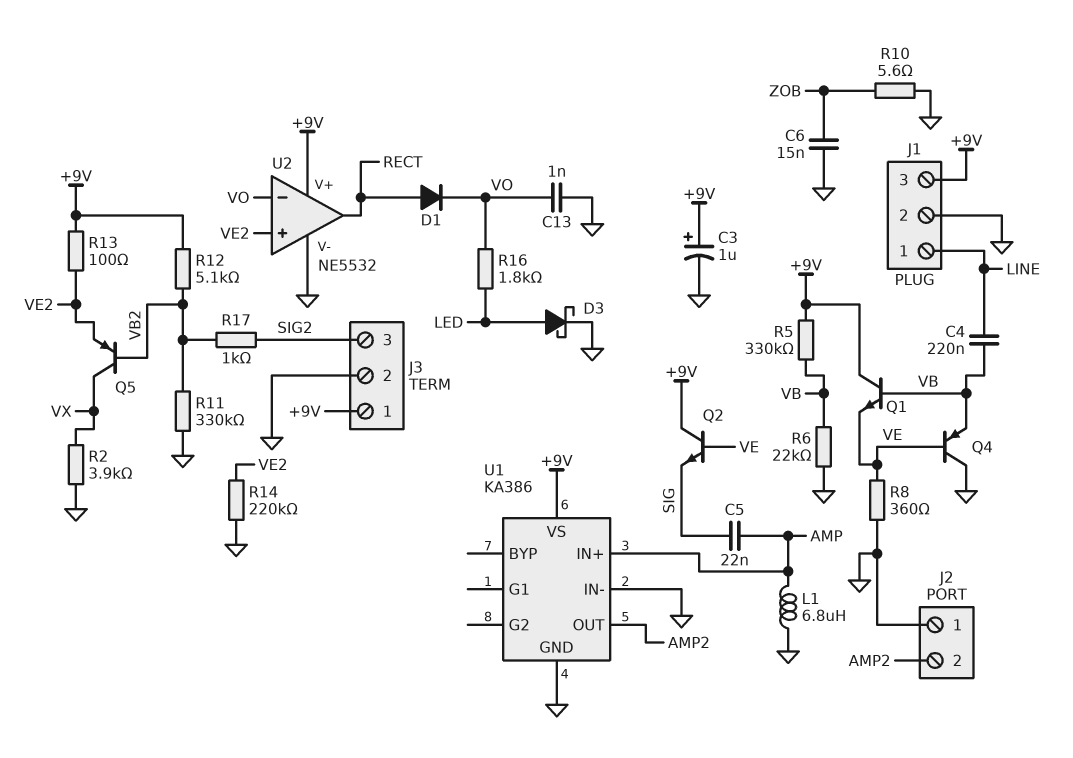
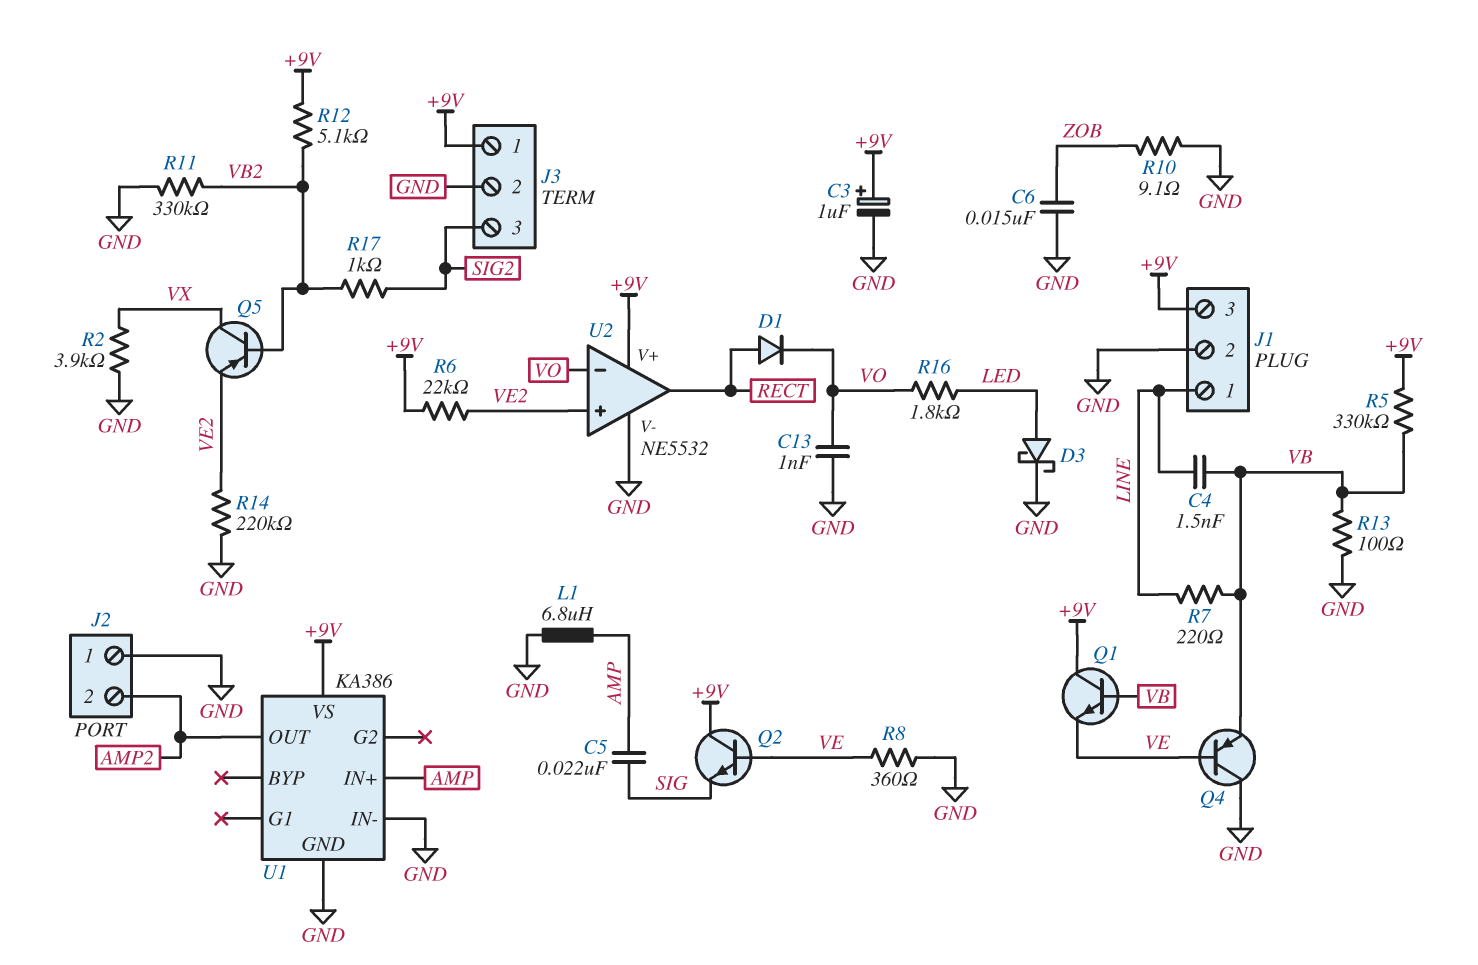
C4: 220nF (LINE, VB) -> 1.5nF (LINE, VB)
R6: 22k (GND, VB) -> 22k (+9V, VE2)
R7: none -> 220 (LINE, VB)
R10: 5.6 (GND, ZOB) -> 9.1 (GND, ZOB)
R13: 100 (+9V, VE2) -> 100 (GND, VB)

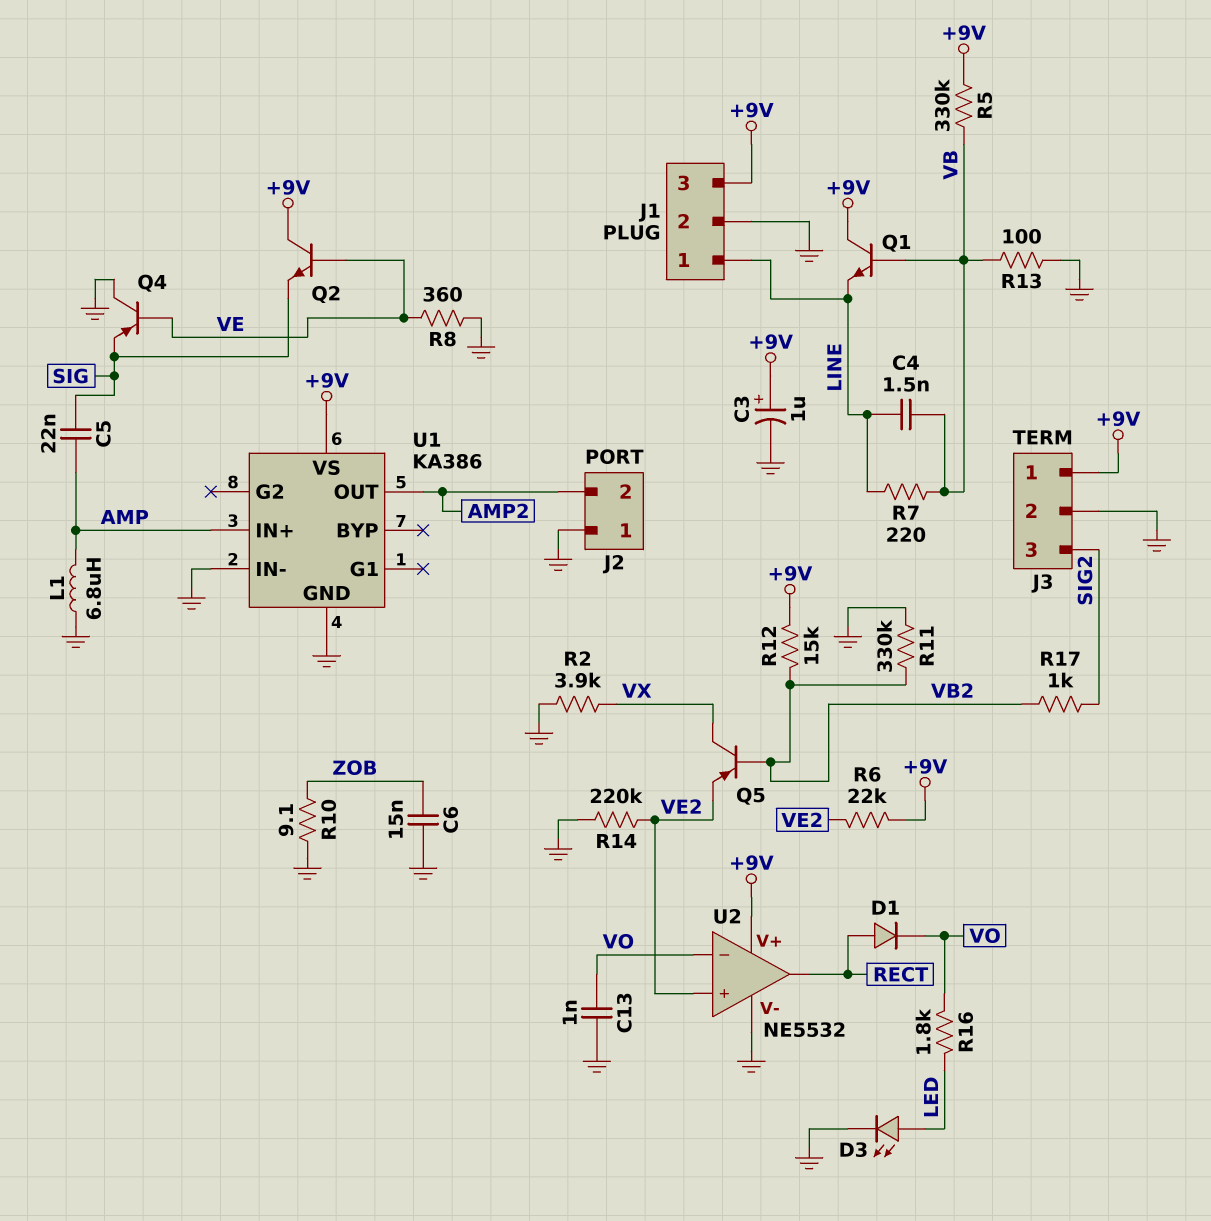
D3: schottky (A LED, K GND) -> LED (A LED, K GND)
Q1: NPN (B VB, C +9V, E VE) -> NPN (B VB, C +9V, E LINE)
Q4: PNP (B VE, C GND, E VB) -> PNP (B VE, C GND, E SIG)
R12: 5.1k (+9V, VB2) -> 15k (+9V, VB2)

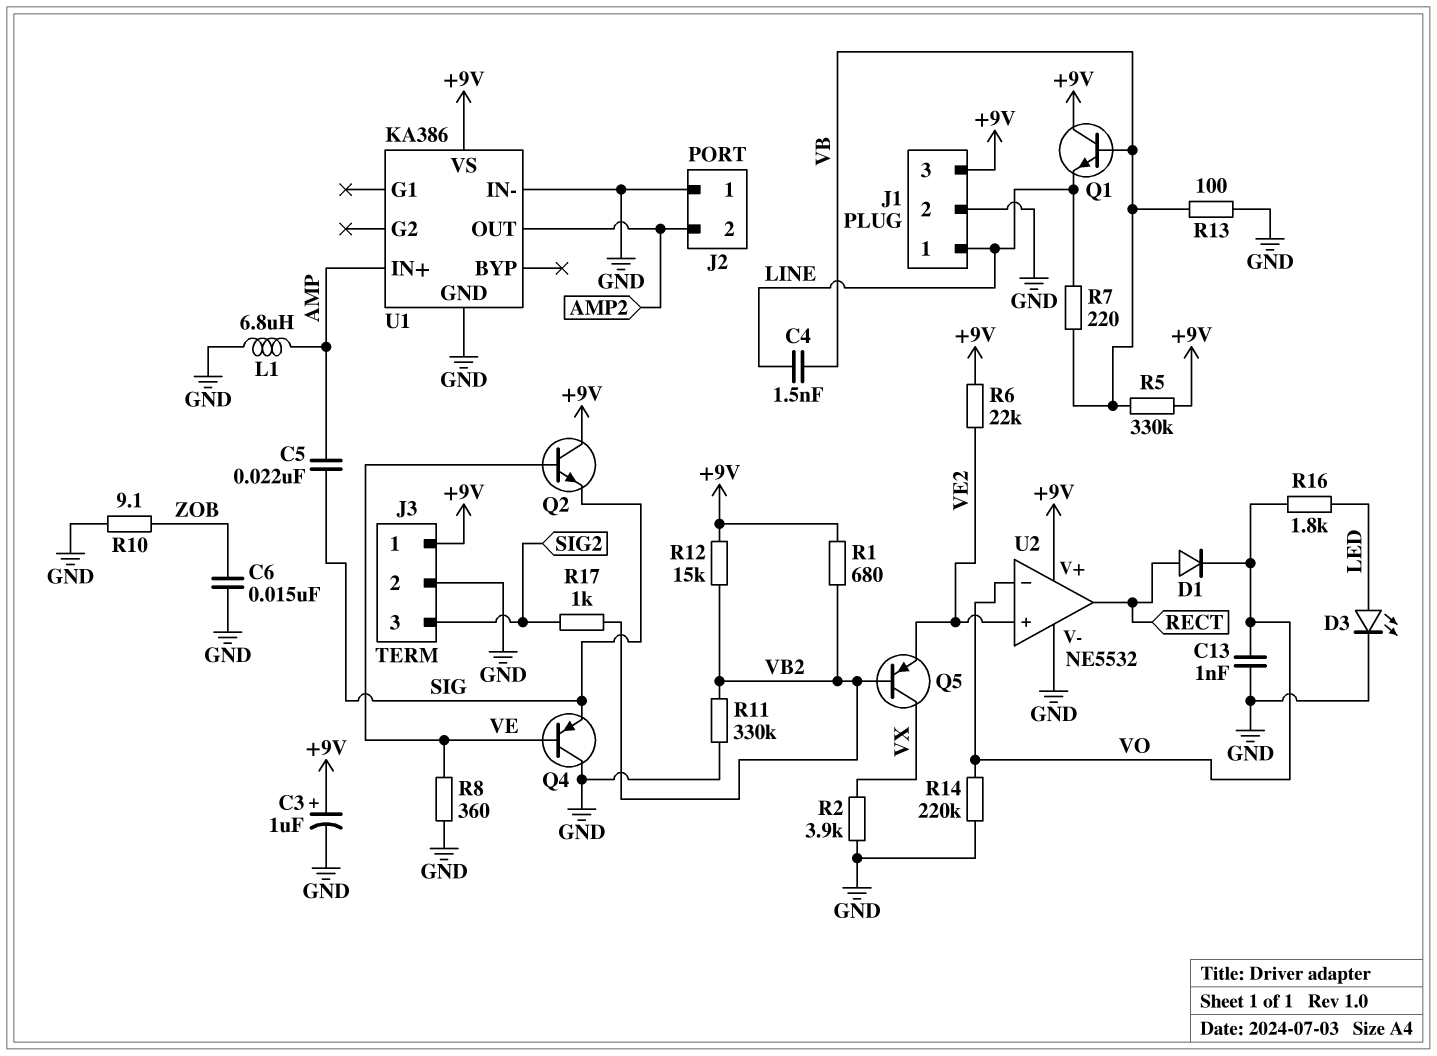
R1: none -> 680 (+9V, VB2)
R14: 220k (GND, VE2) -> 220k (GND, VO)

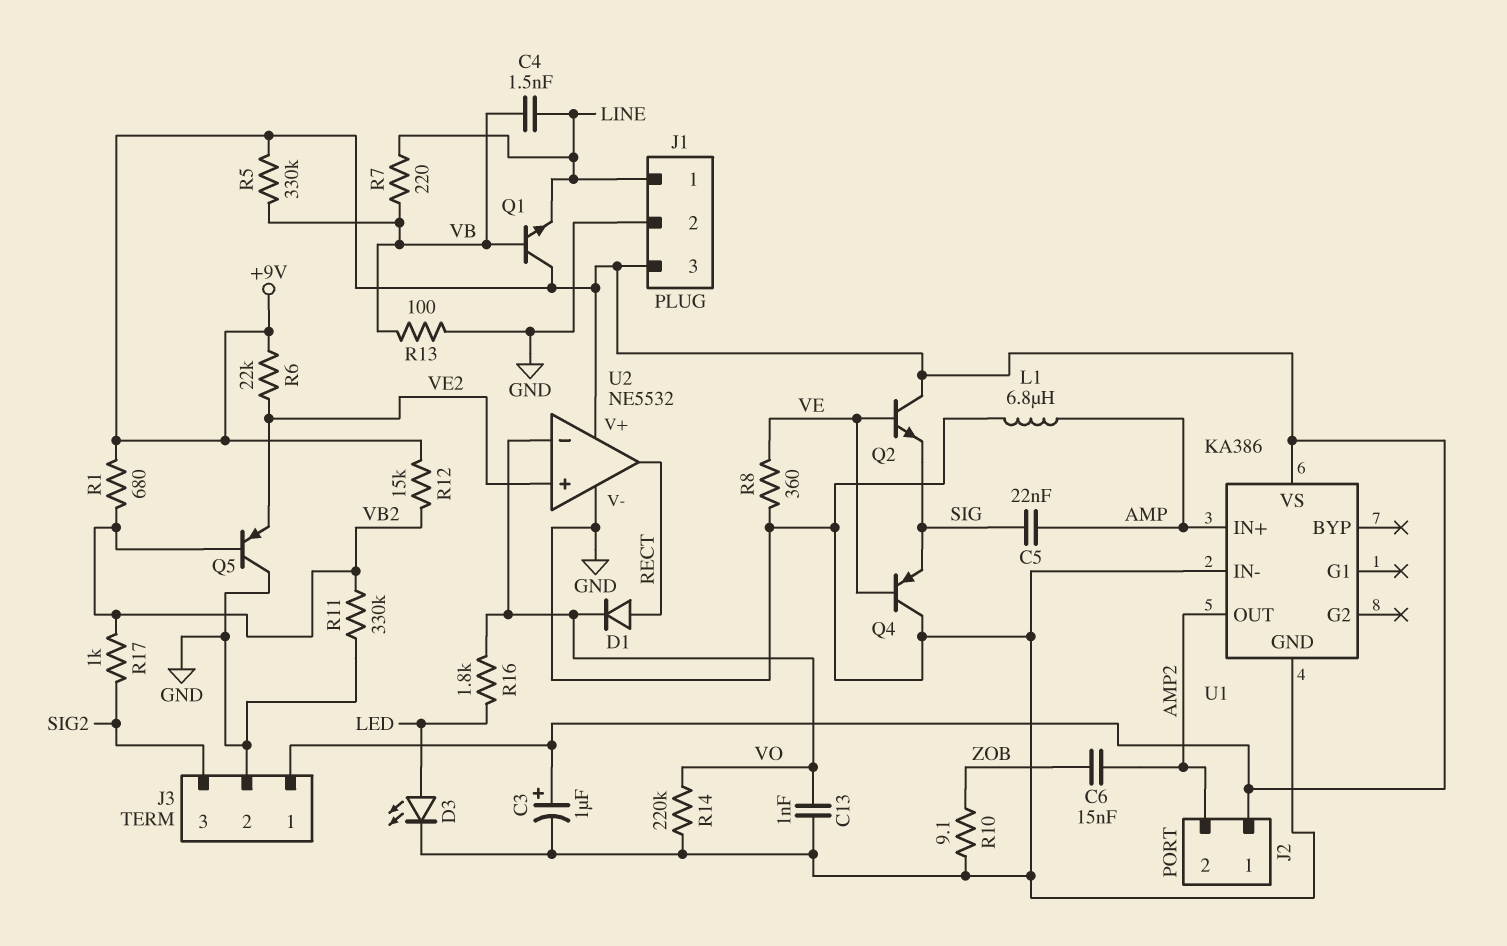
C6: 15nF (GND, ZOB) -> 15nF (AMP2, ZOB)
J2 pin 1: GND -> +9V
Q5: PNP (B VB2, C VX, E VE2) -> PNP (B VB2, C GND, E VE2)
R2: 3.9k (GND, VX) -> none

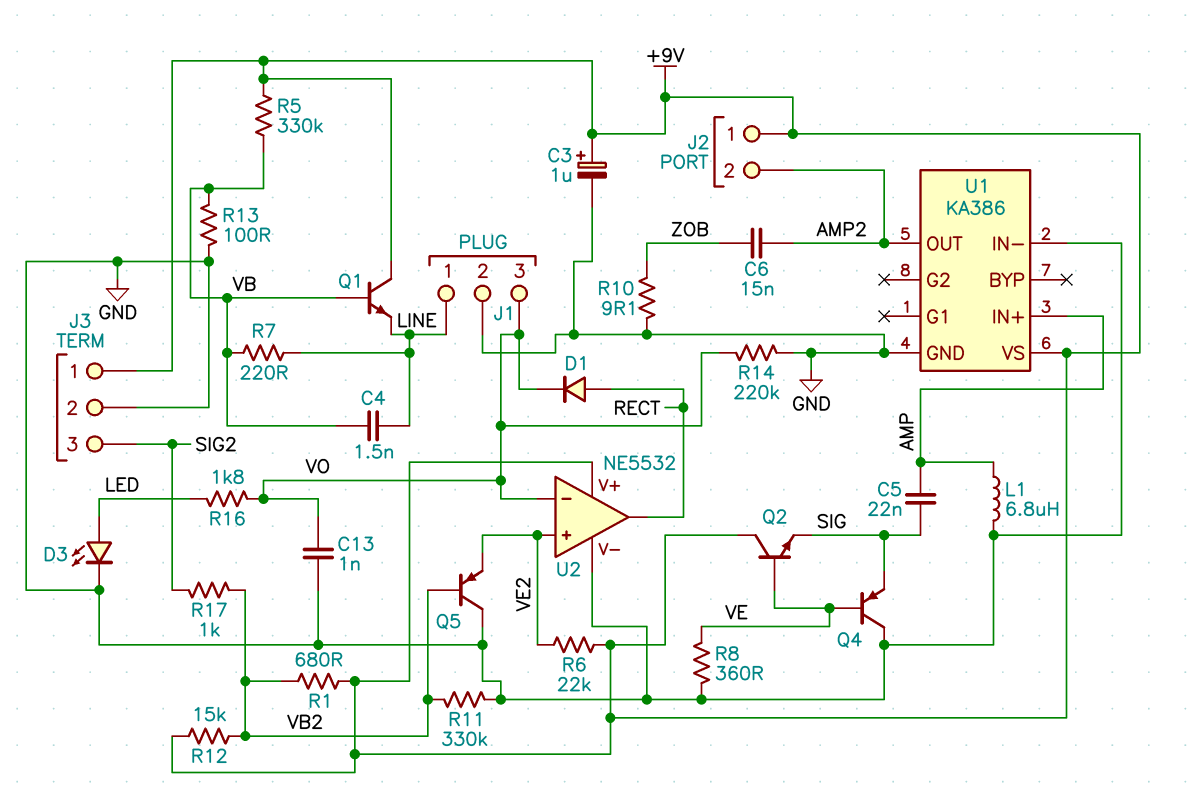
J1 pin 3: +9V -> VO

